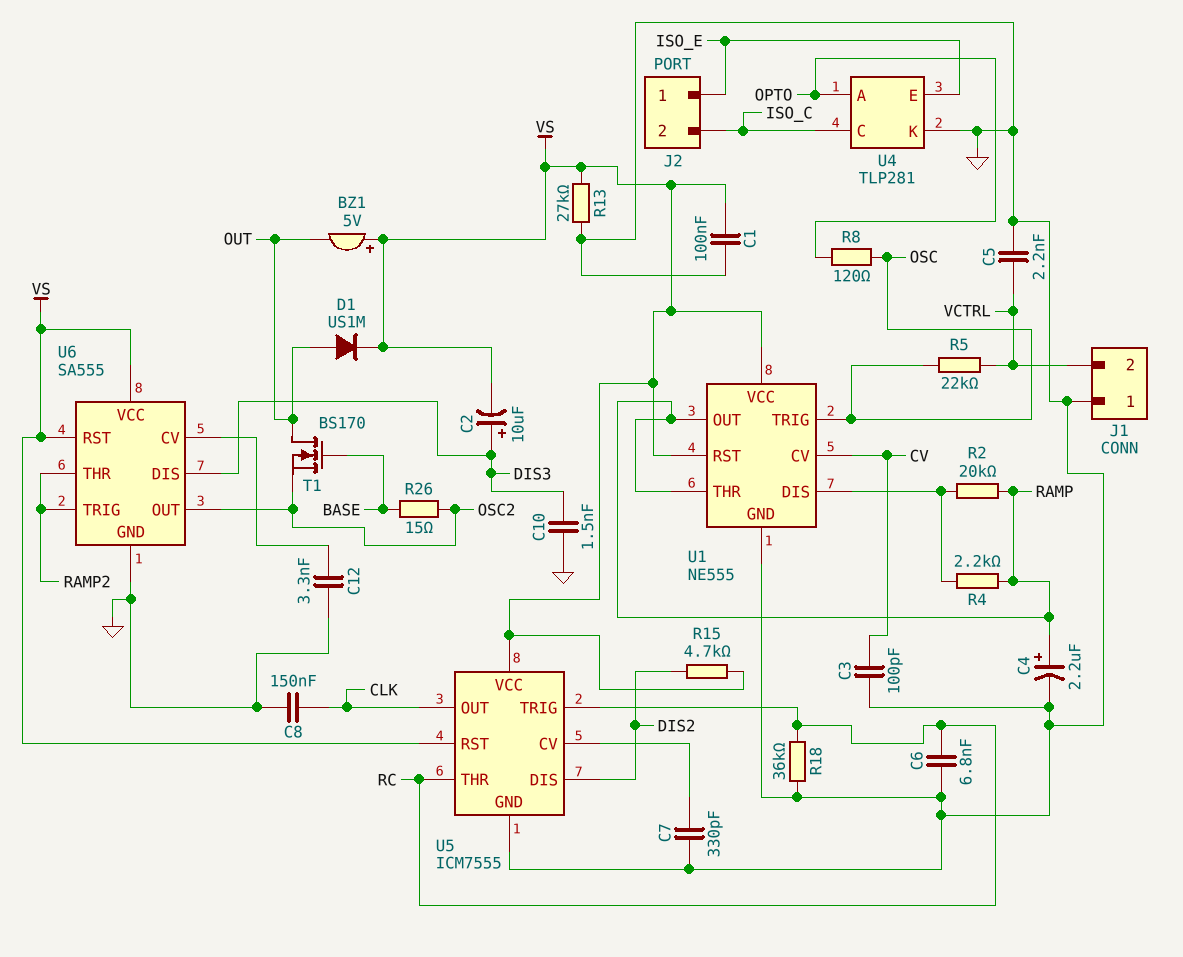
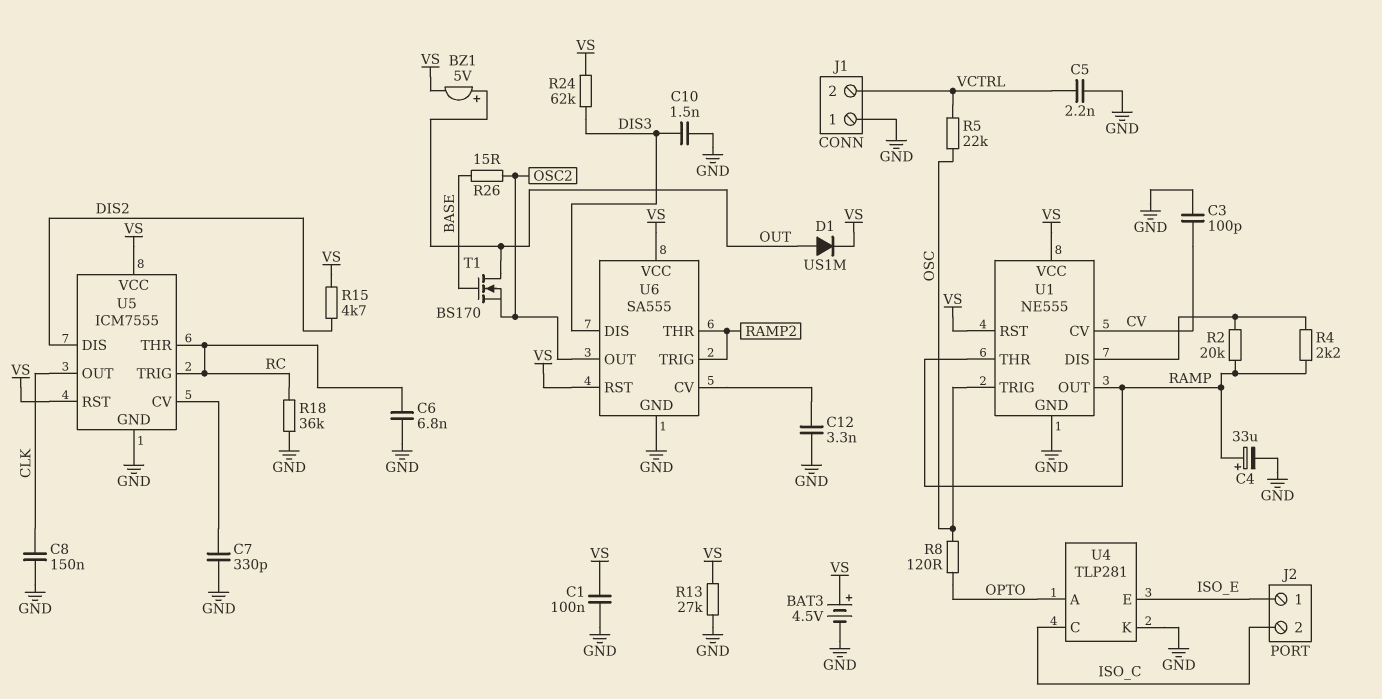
BAT3: none -> 4.5V (plus VS, minus GND)
BZ1: buzzer 5V (plus VS, minus OUT) -> buzzer 5V (plus OUT, minus VS)
C2: 10uF (plus DIS3, minus VS) -> none
C4: 2.2uF (plus RAMP, minus GND) -> 33uF (plus RAMP, minus GND)
R24: none -> 62k (DIS3, VS)

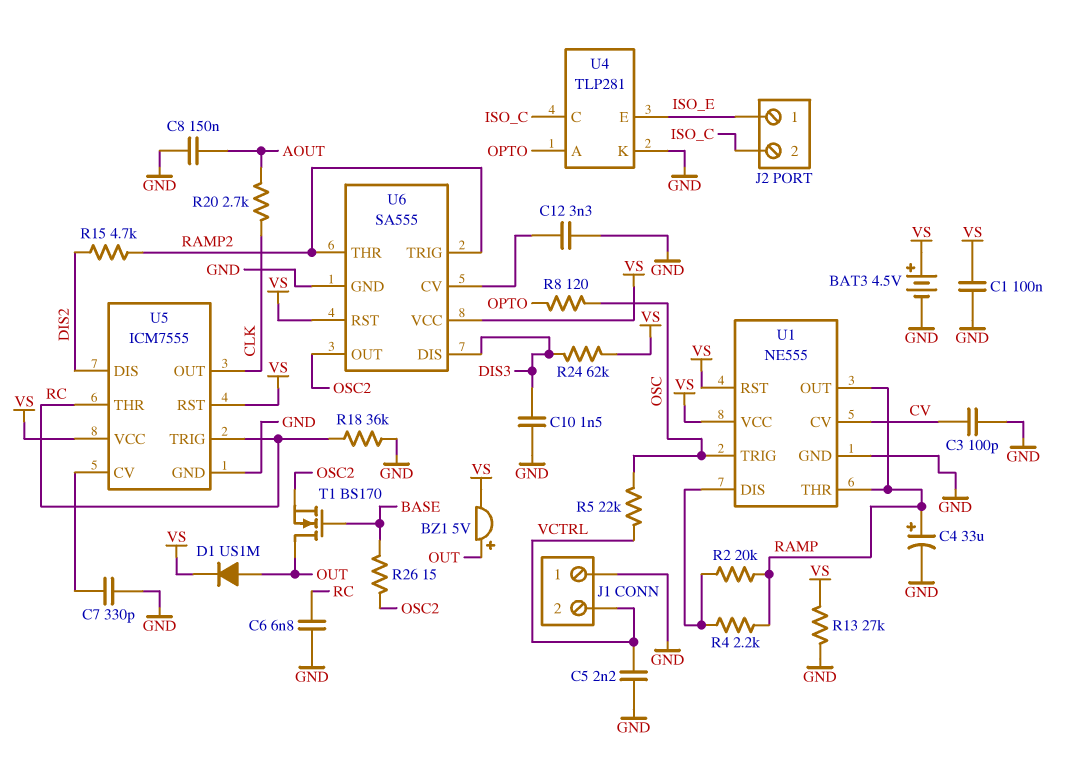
C8: 150nF (CLK, GND) -> 150nF (AOUT, GND)
R15: 4.7k (DIS2, VS) -> 4.7k (DIS2, RAMP2)
R20: none -> 2.7k (AOUT, CLK)

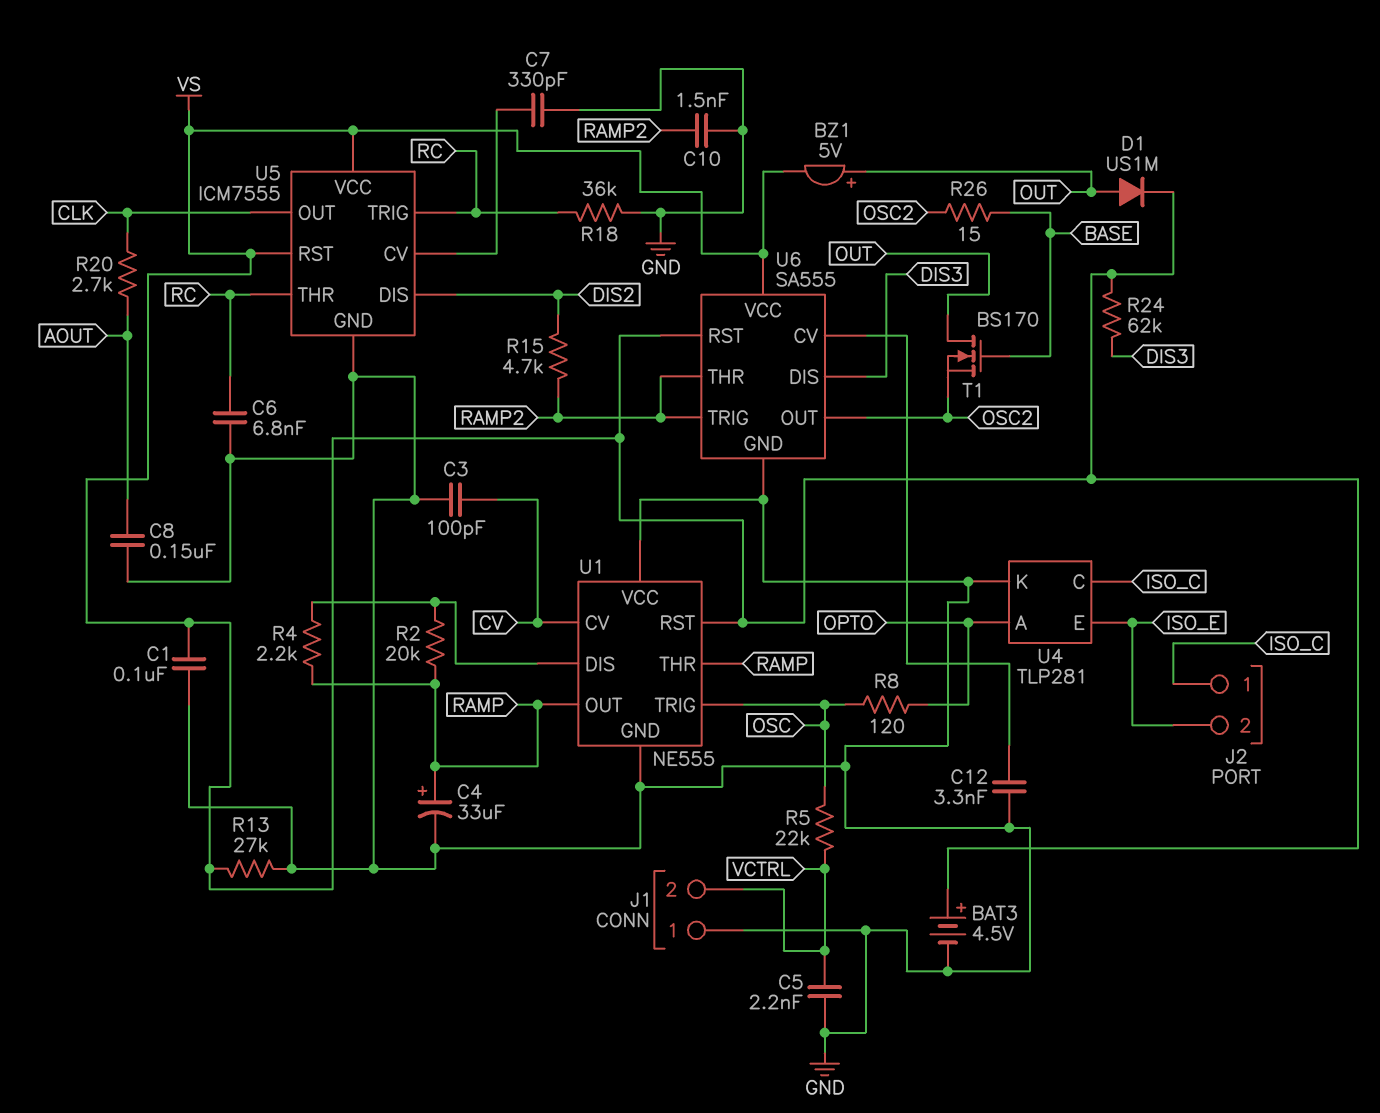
C10: 1.5nF (DIS3, GND) -> 1.5nF (GND, RAMP2)
J2 pin 1: ISO_E -> ISO_C
J2 pin 2: ISO_C -> ISO_E
U1 pin VCC: VS -> GND

